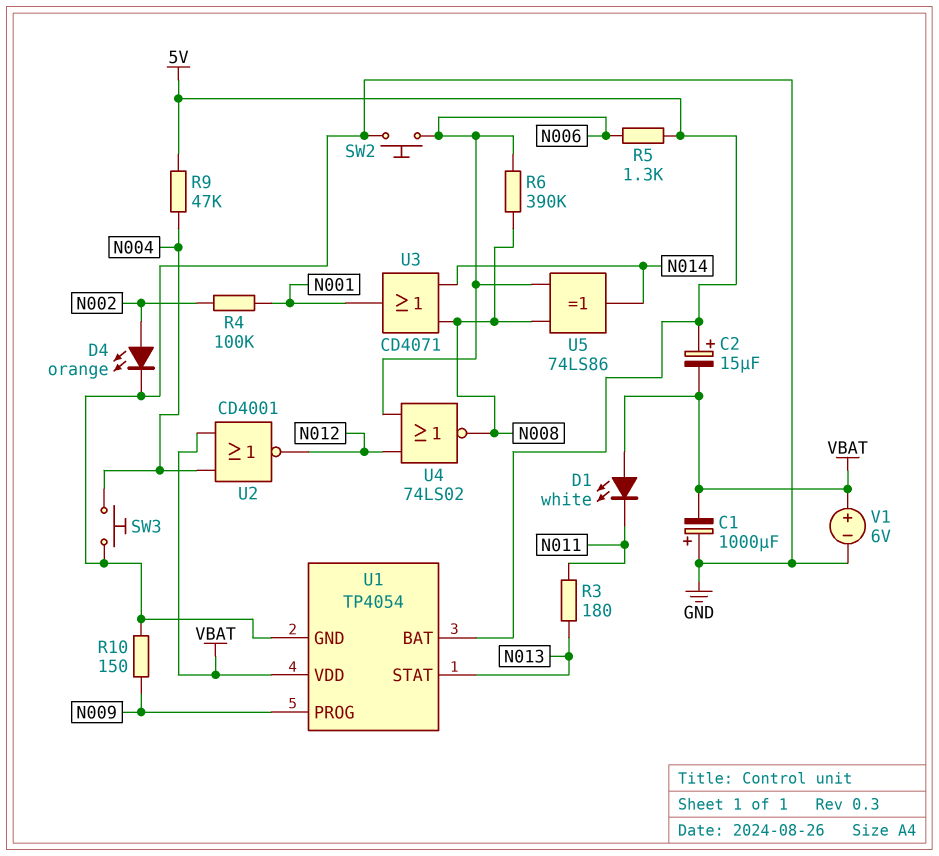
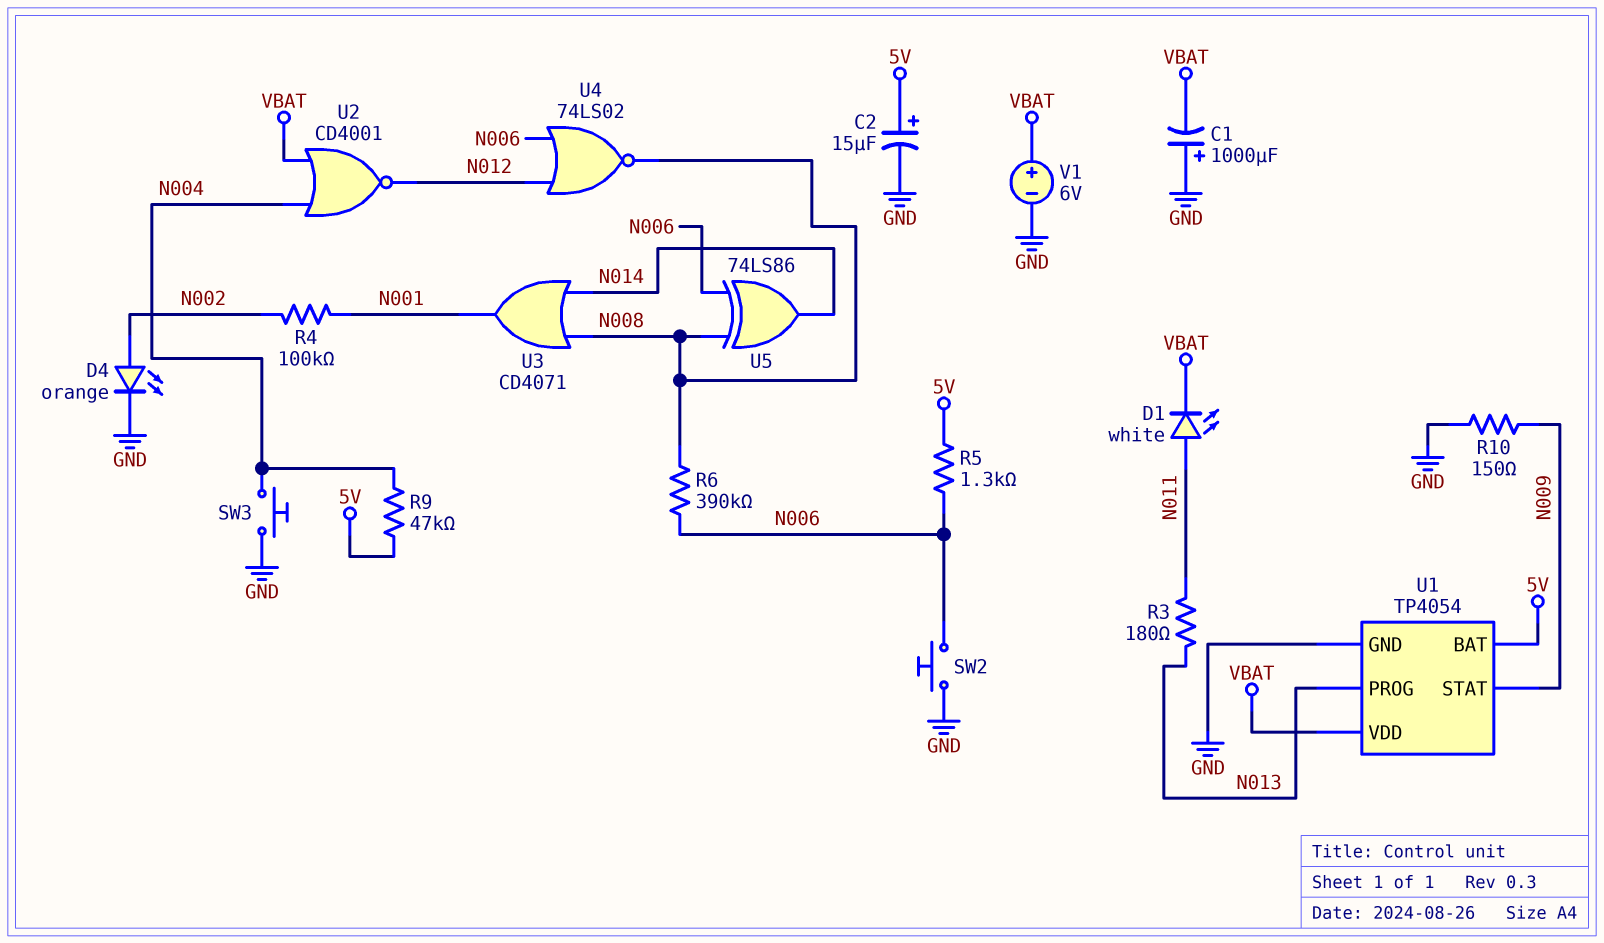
C2: 15uF (plus 5V, minus VBAT) -> 15uF (plus 5V, minus GND)
D1: LED white (A VBAT, K N011) -> LED white (A N011, K VBAT)
U1 pin PROG: N009 -> N013
U1 pin STAT: N013 -> N009

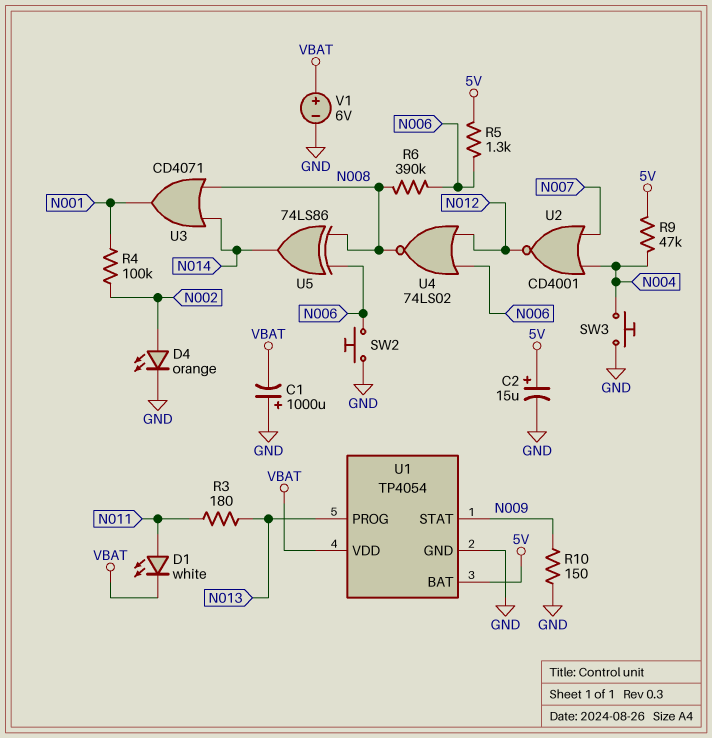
U2: NOR CD4001 (in N004, in VBAT, out N012) -> NOR CD4001 (in N004, in N007, out N012)

